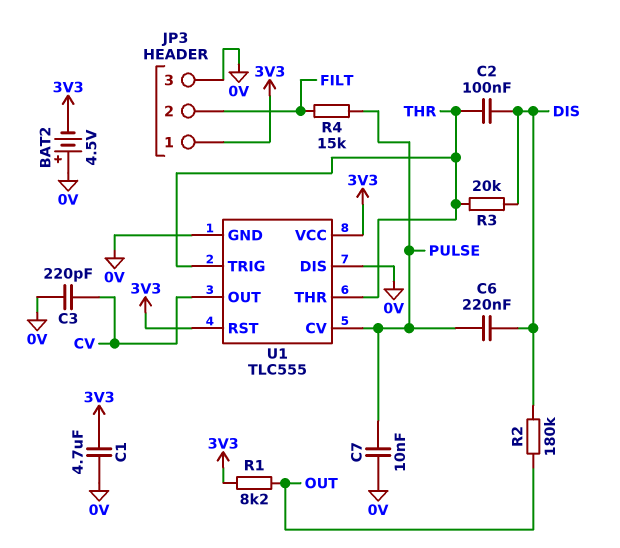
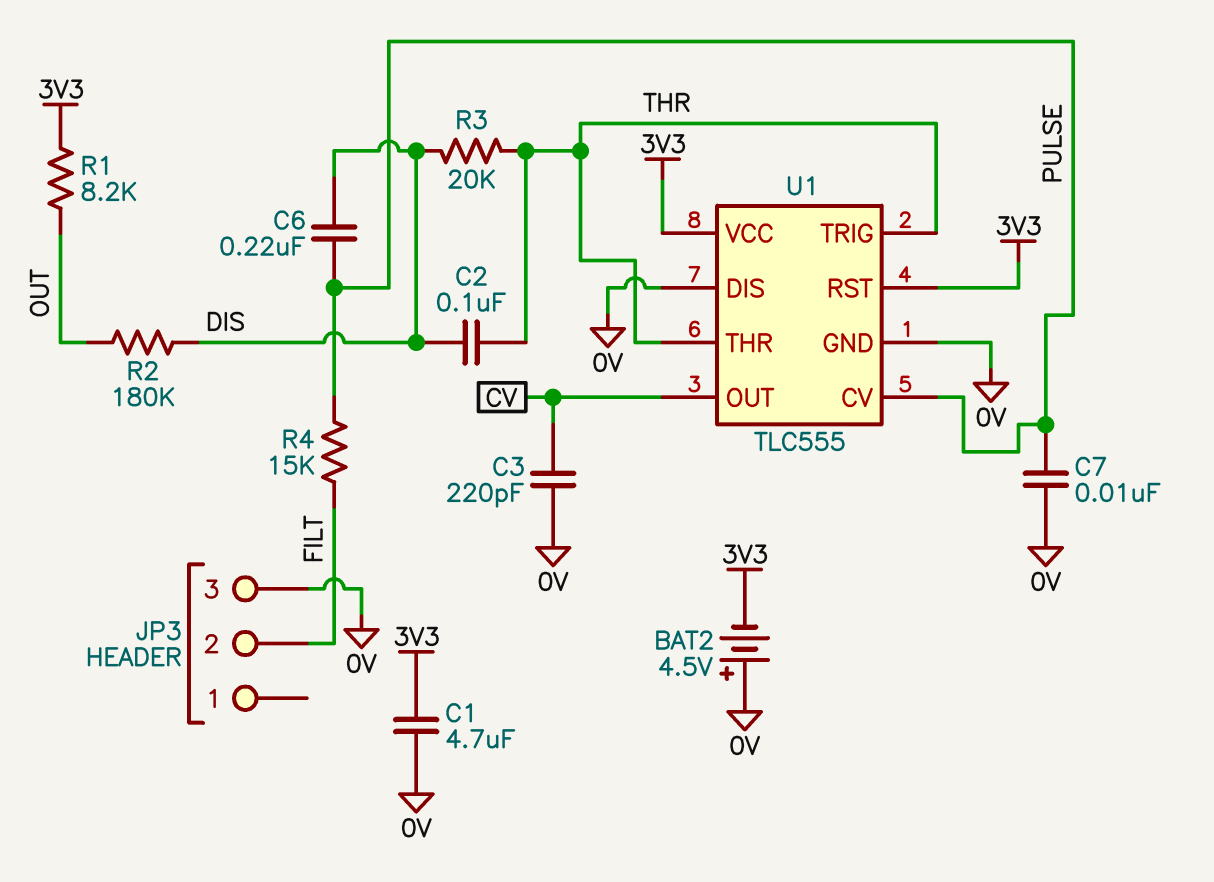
JP3 pin 1: 3V3 -> none

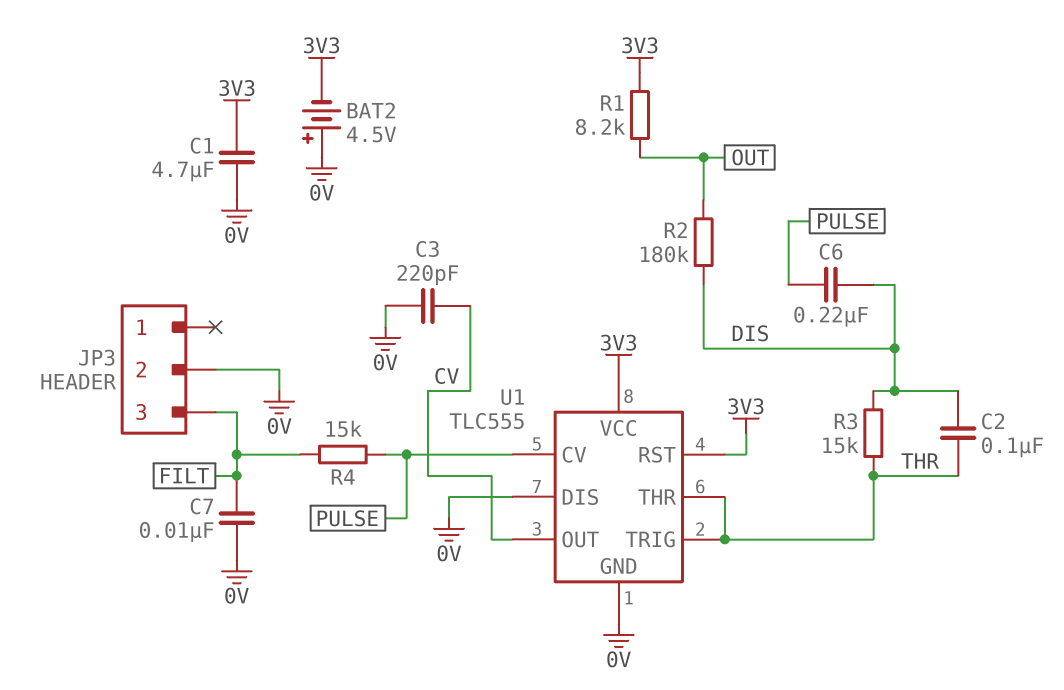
C7: 10nF (0V, PULSE) -> 10nF (0V, FILT)
JP3 pin 2: FILT -> 0V
JP3 pin 3: 0V -> FILT
R3: 20k (DIS, THR) -> 15k (DIS, THR)

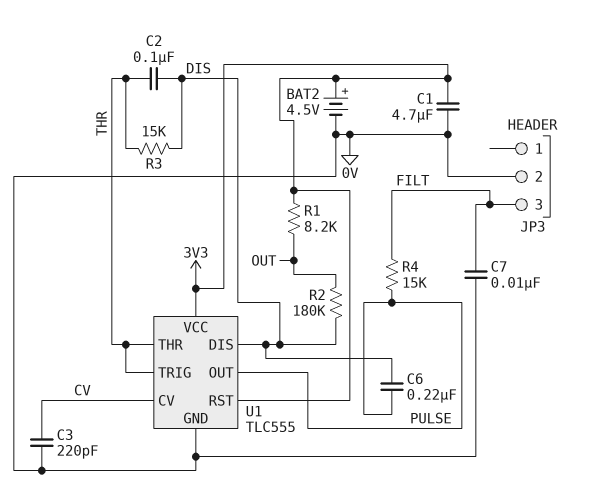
BAT2: 4.5V (plus 0V, minus 3V3) -> 4.5V (plus 3V3, minus 0V)
U1 pin CV: PULSE -> CV
U1 pin DIS: 0V -> DIS
U1 pin OUT: CV -> PULSE

